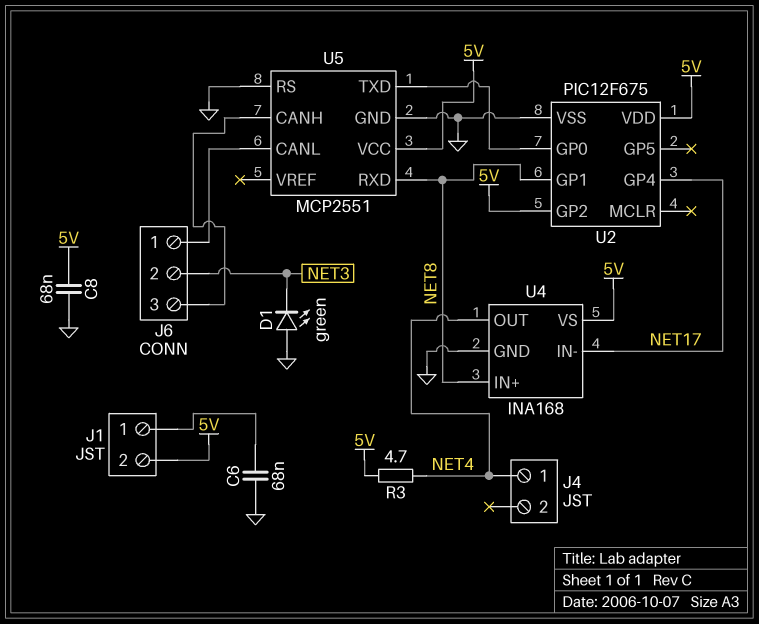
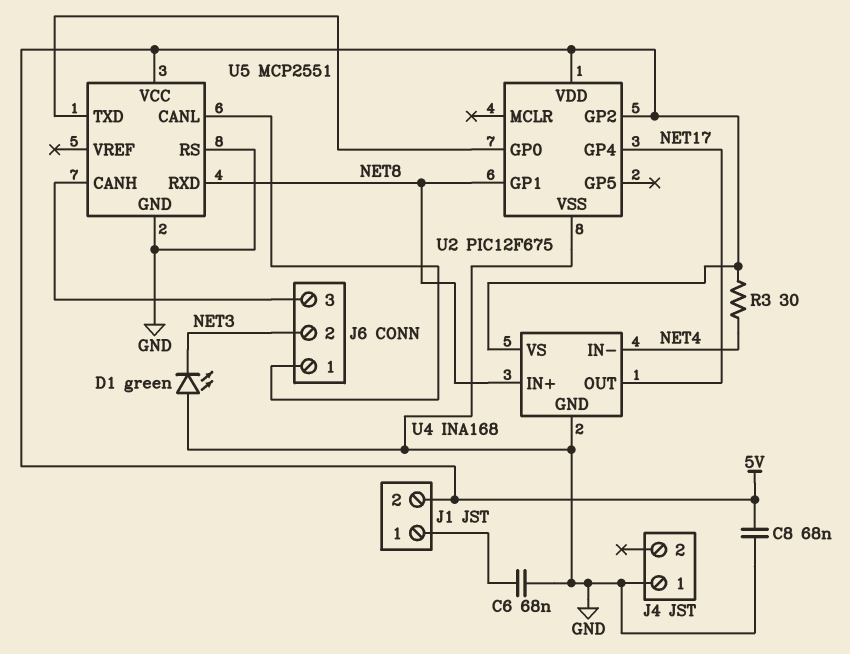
J4 pin 1: NET4 -> GND
R3: 4.7 (5V, NET4) -> 30 (5V, NET4)
U4 pin IN-: NET17 -> NET4
U4 pin OUT: NET4 -> NET17

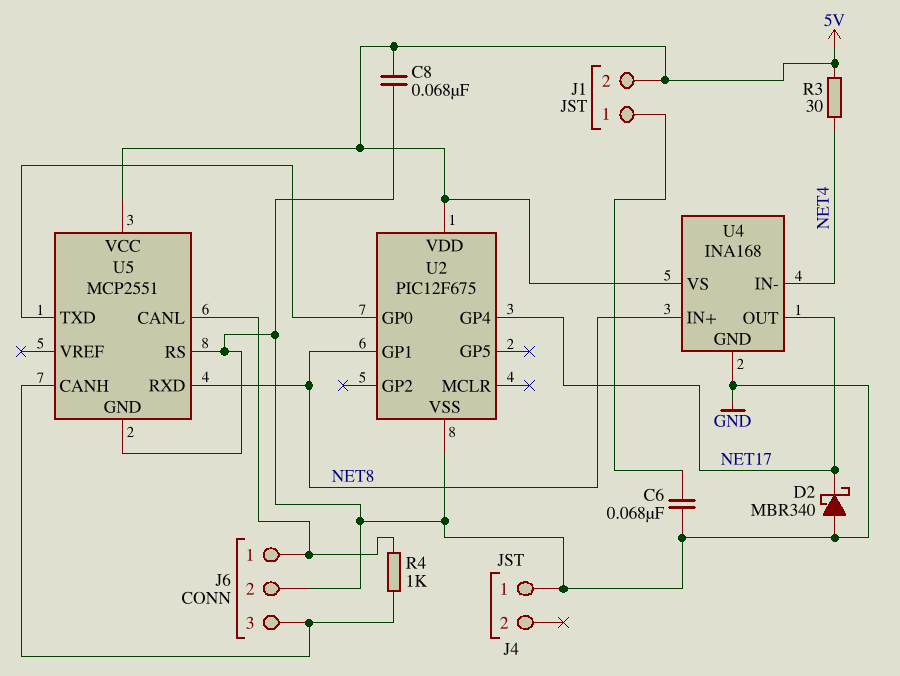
D1: LED green (A GND, K NET3) -> none
D2: none -> schottky MBR340 (A GND, K NET17)
J6 pin 2: NET3 -> GND
R4: none -> 1k (J6/1, J6/3)
U2 pin GP2: 5V -> none

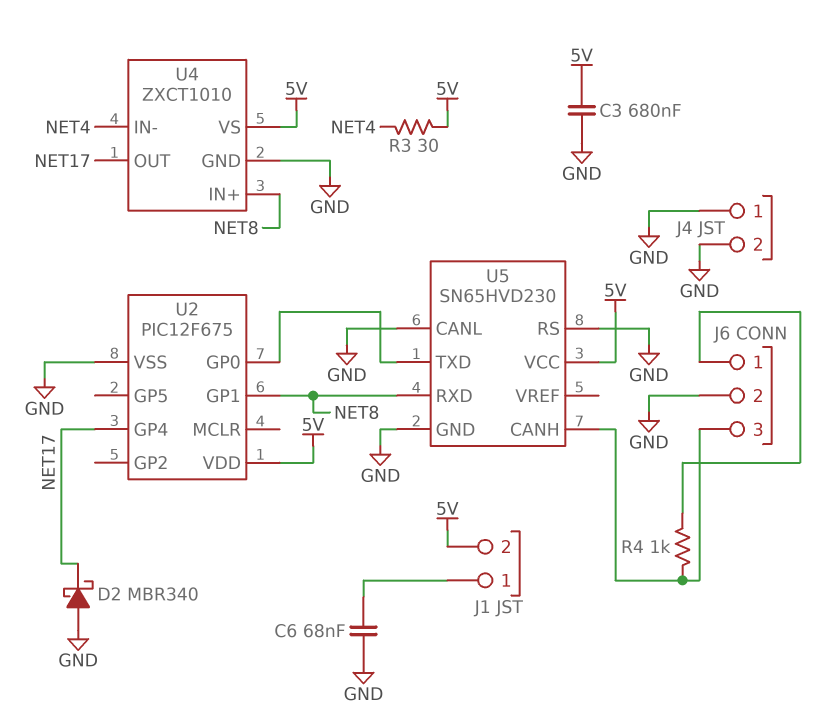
C3: none -> 680nF (5V, GND)
C8: 68nF (5V, GND) -> none
J4 pin 2: none -> GND
U4: INA168 -> ZXCT1010
U5: MCP2551 -> SN65HVD230
U5 pin CANL: J6/1 -> GND

